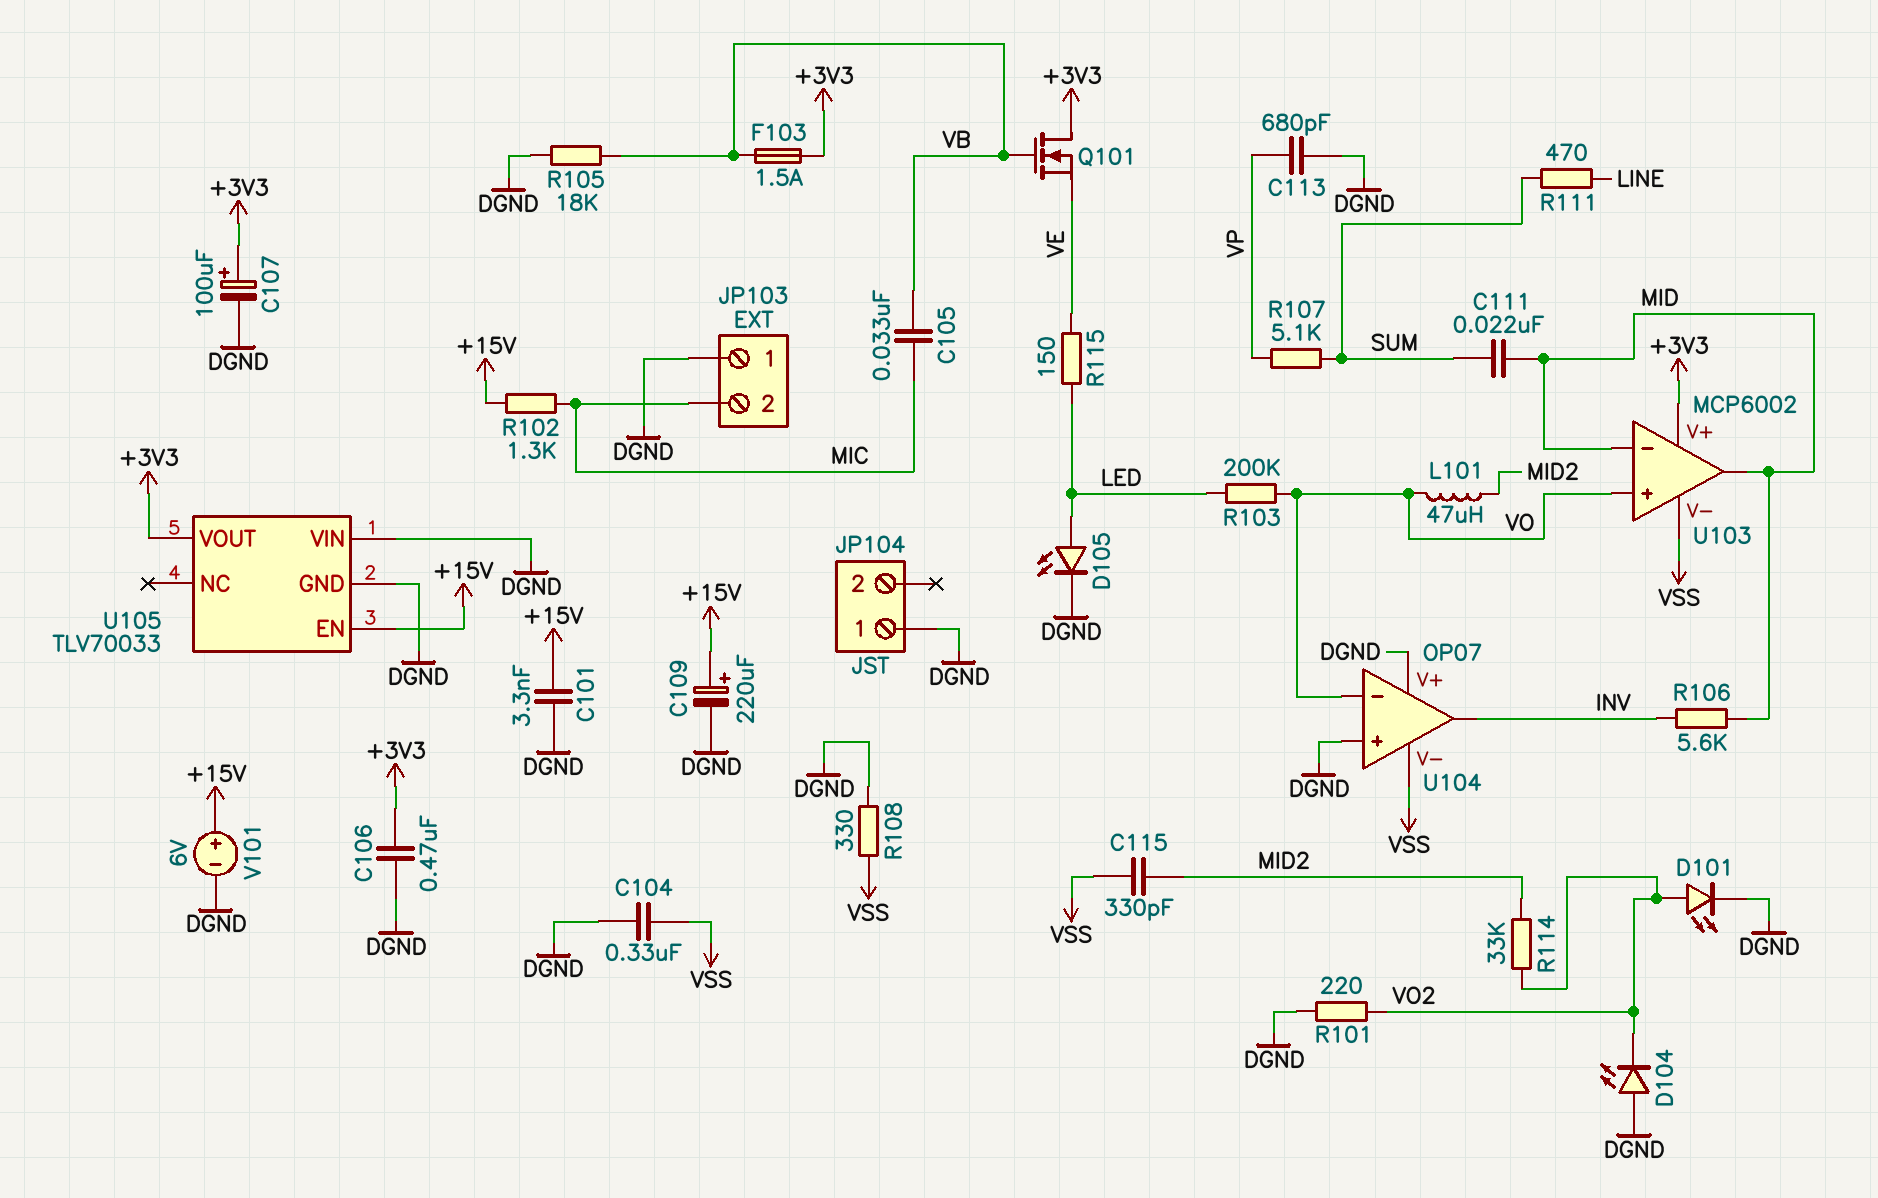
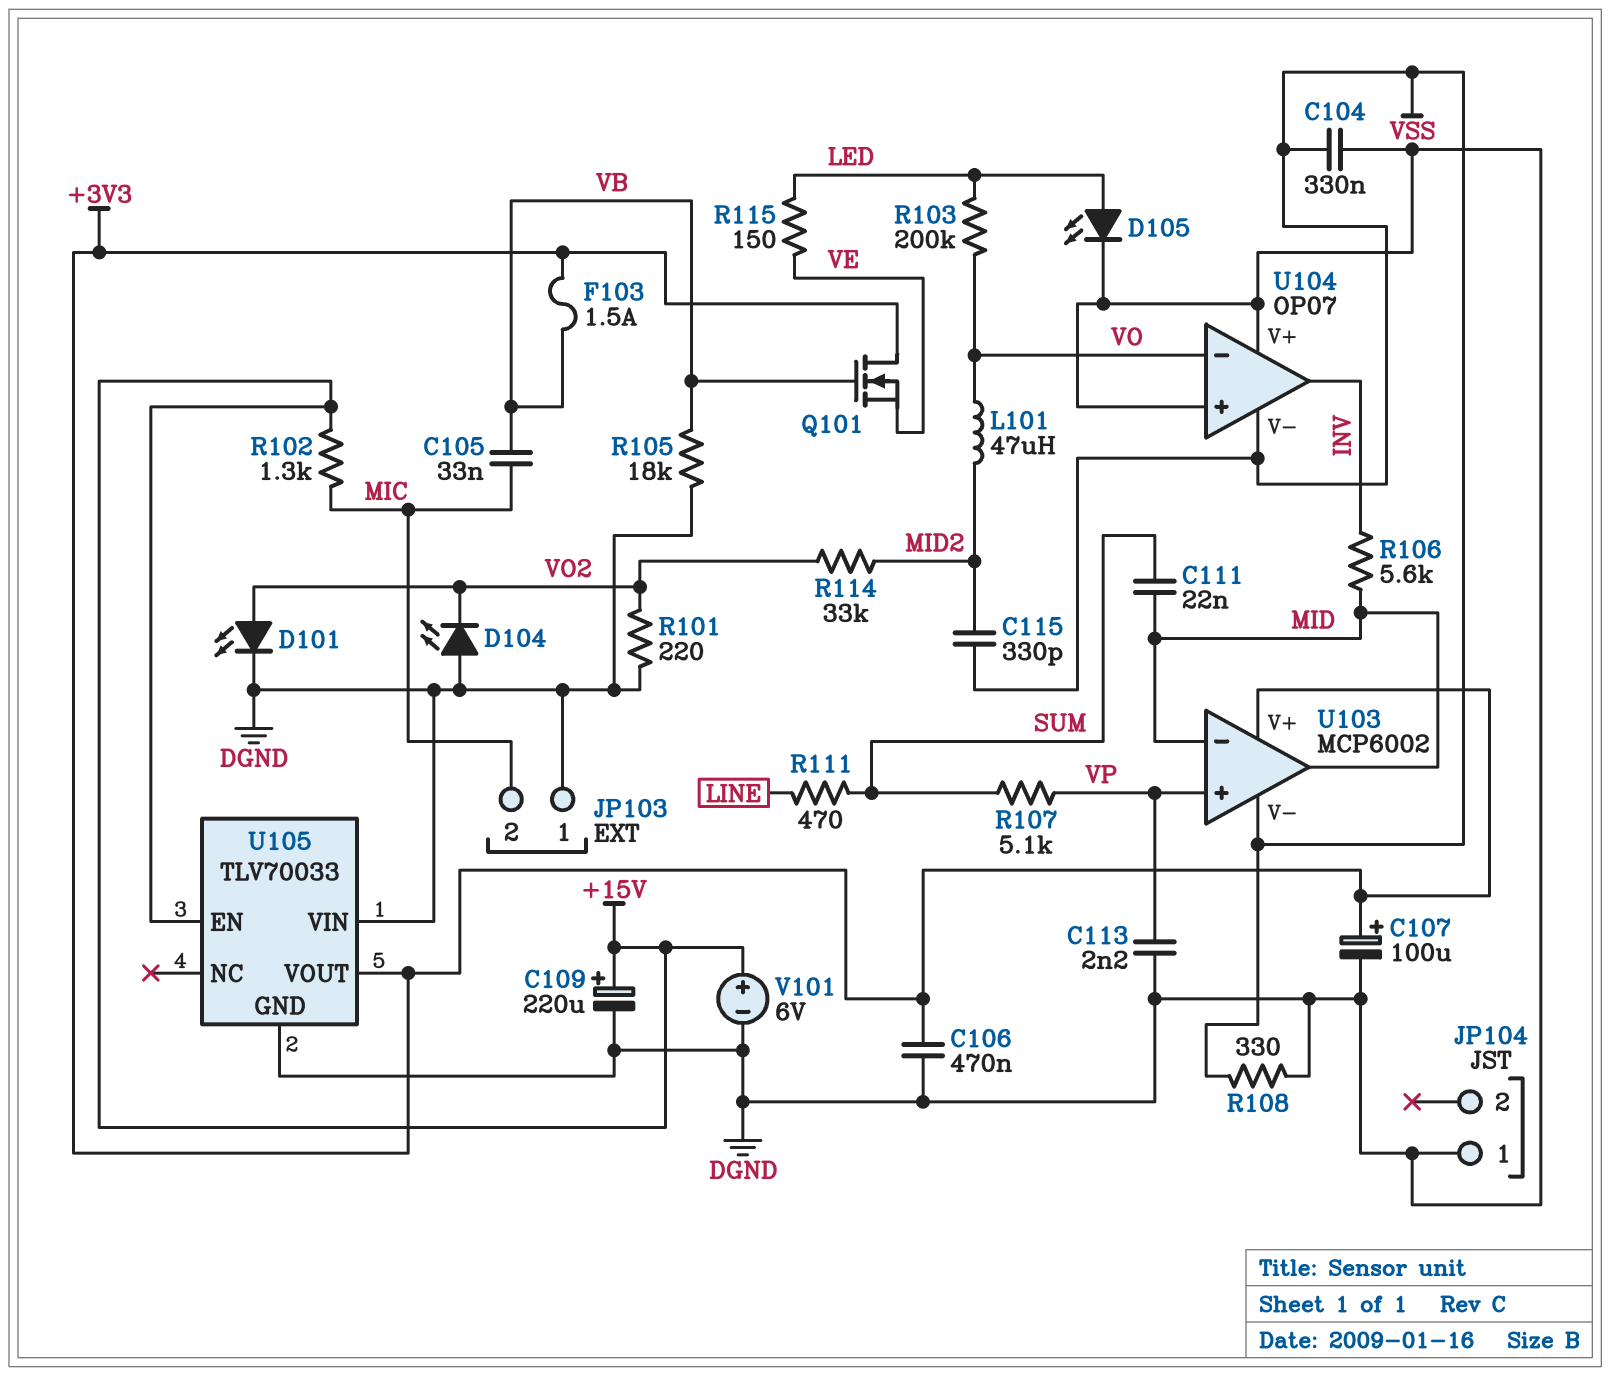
C101: 3.3nF (+15V, DGND) -> none
C113: 680pF (DGND, VP) -> 2.2nF (DGND, VP)
U103 pin in+: VO -> VP

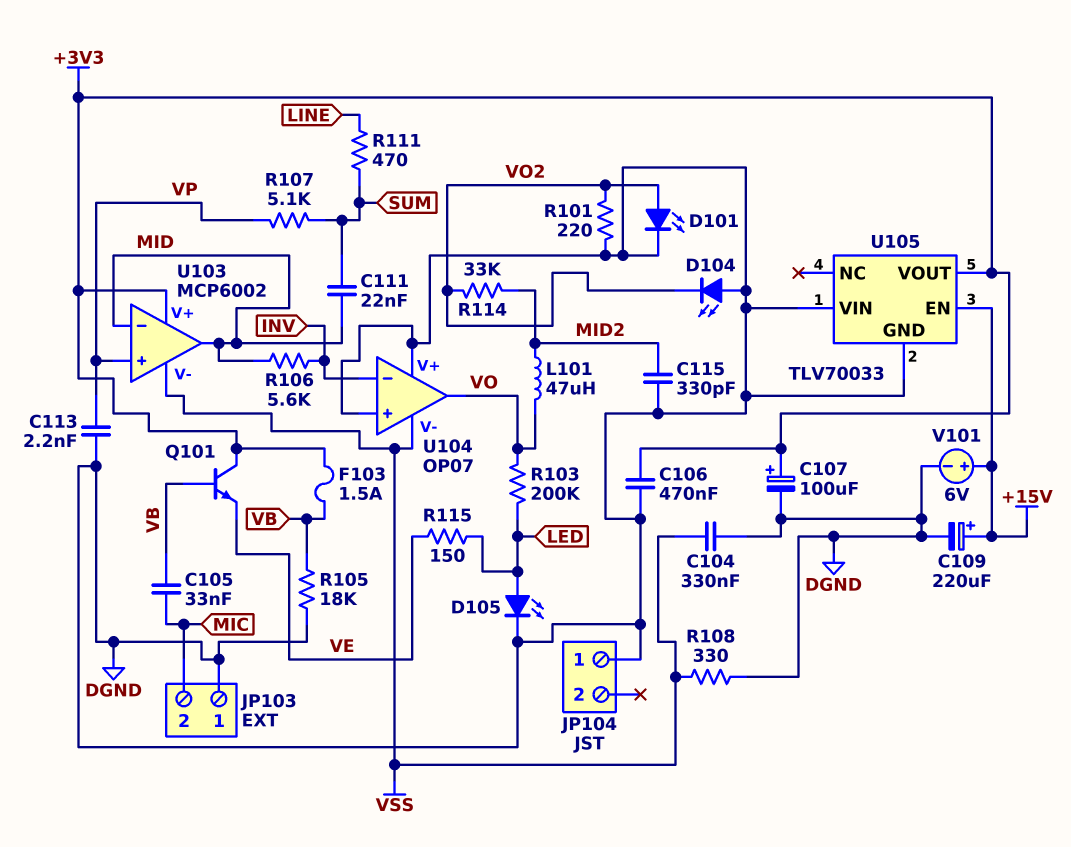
C115: 330pF (MID2, VSS) -> 330pF (DGND, MID2)
Q101: NMOS (G VB, D +3V3, S VE) -> NPN (B VB, C +3V3, E VE)
R102: 1.3k (+15V, MIC) -> none
U104 pin in-: VO -> INV
U104 pin out: INV -> VO

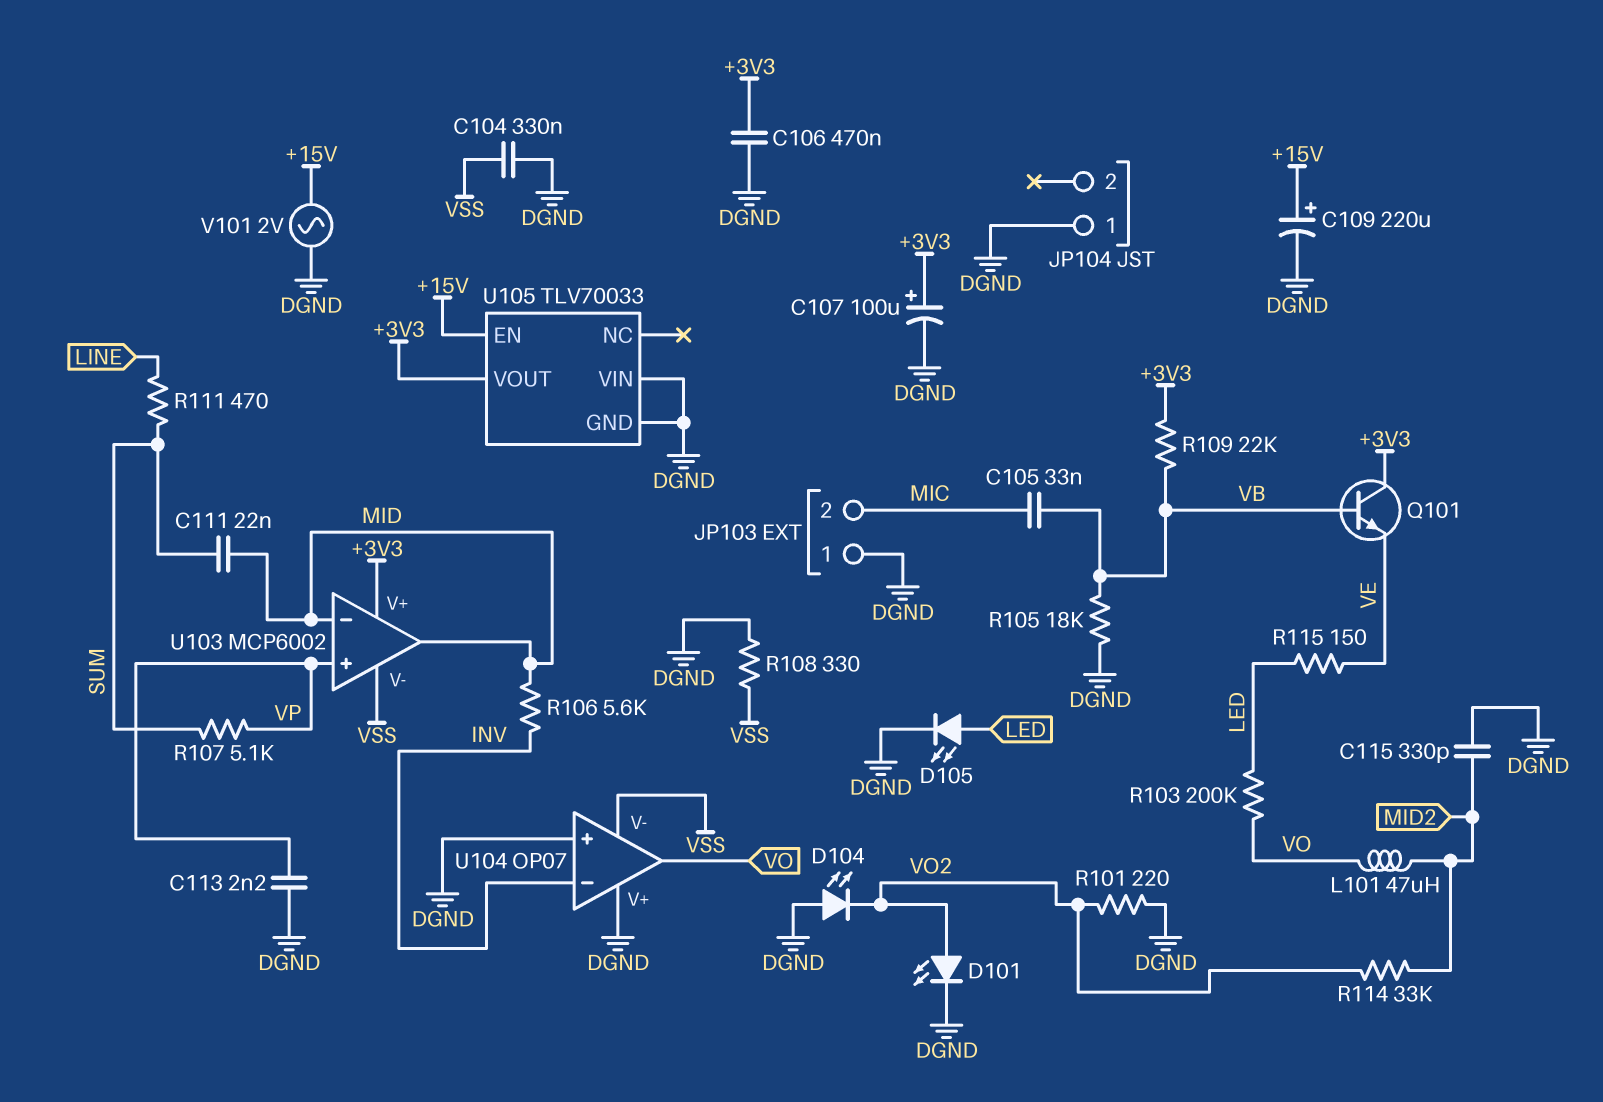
F103: 1.5A (+3V3, VB) -> none
R109: none -> 22k (+3V3, VB)
V101: 6V (plus +15V, minus DGND) -> AC 2V (+15V, DGND)

